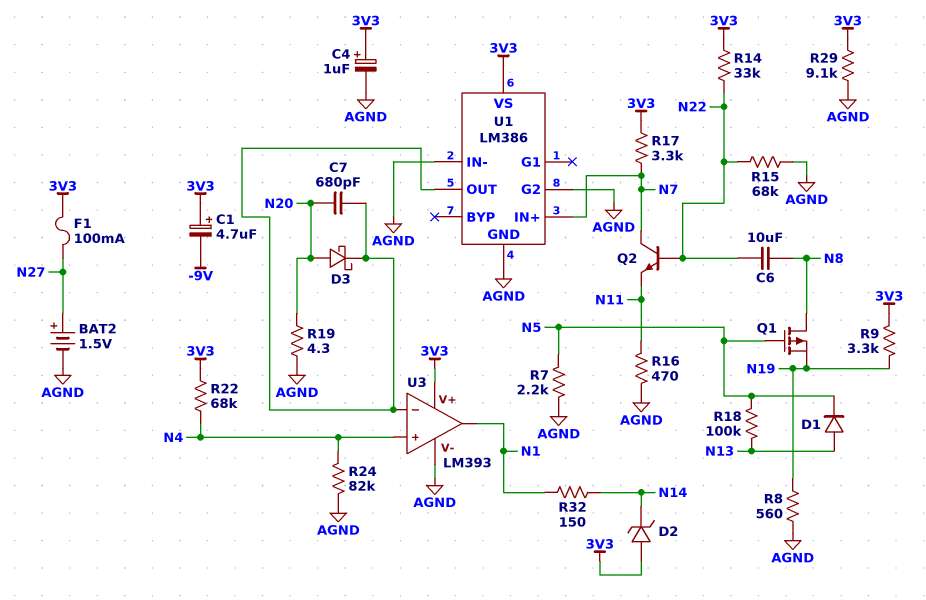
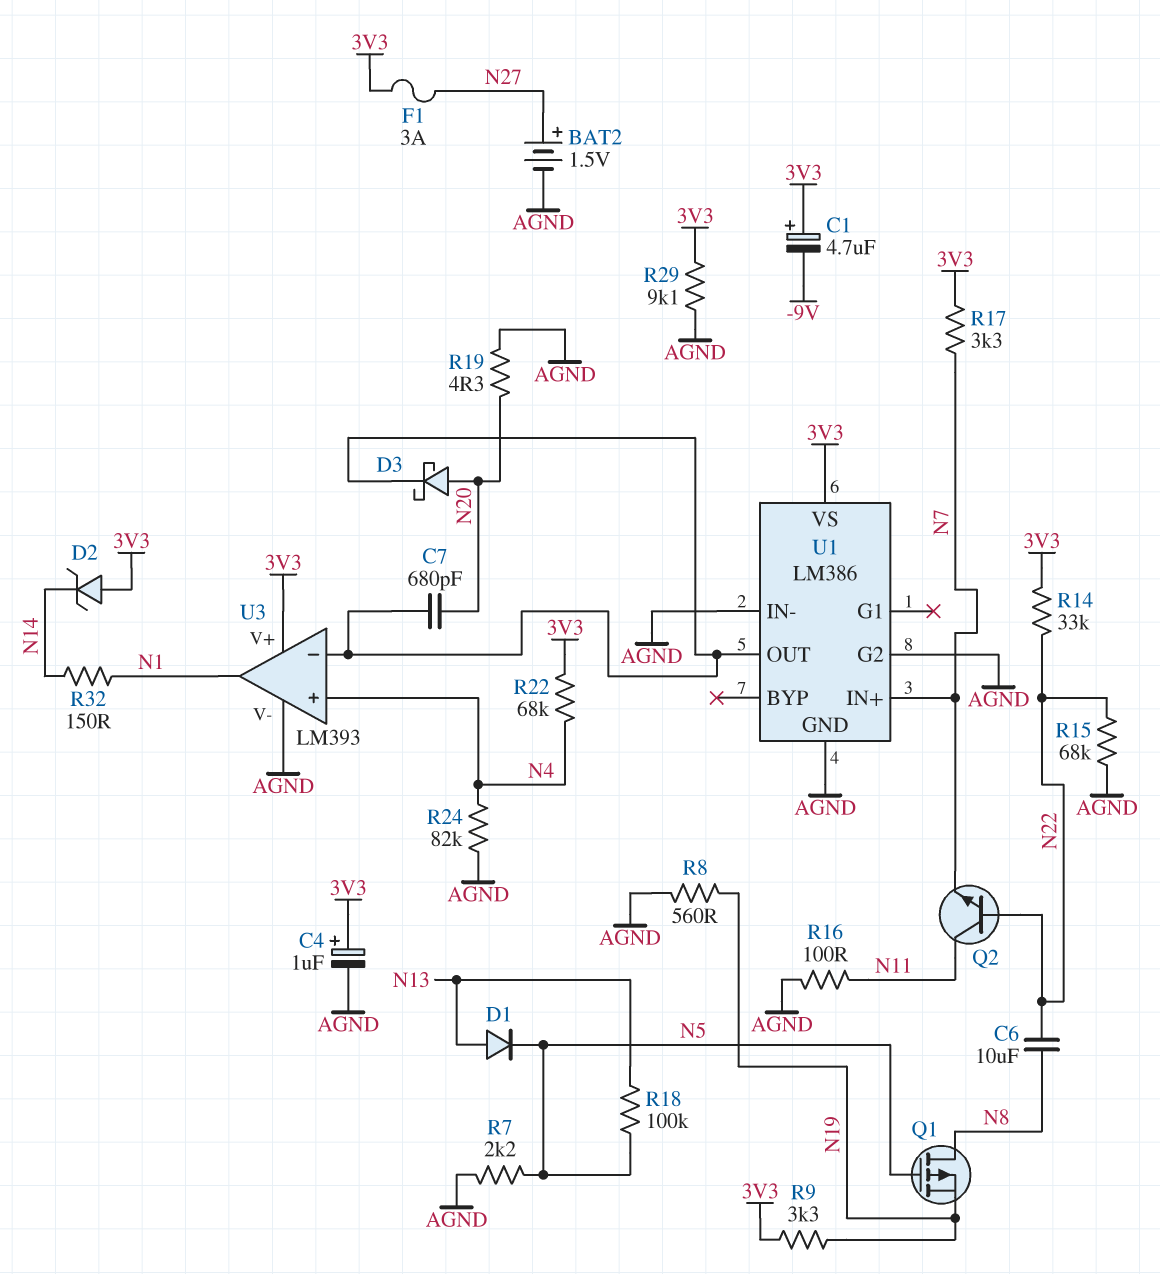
F1: 100mA (3V3, N27) -> 3A (3V3, N27)
Q2: NPN (B N22, C N7, E N11) -> NPN (B N22, C N11, E N7)
R16: 470 (AGND, N11) -> 100 (AGND, N11)

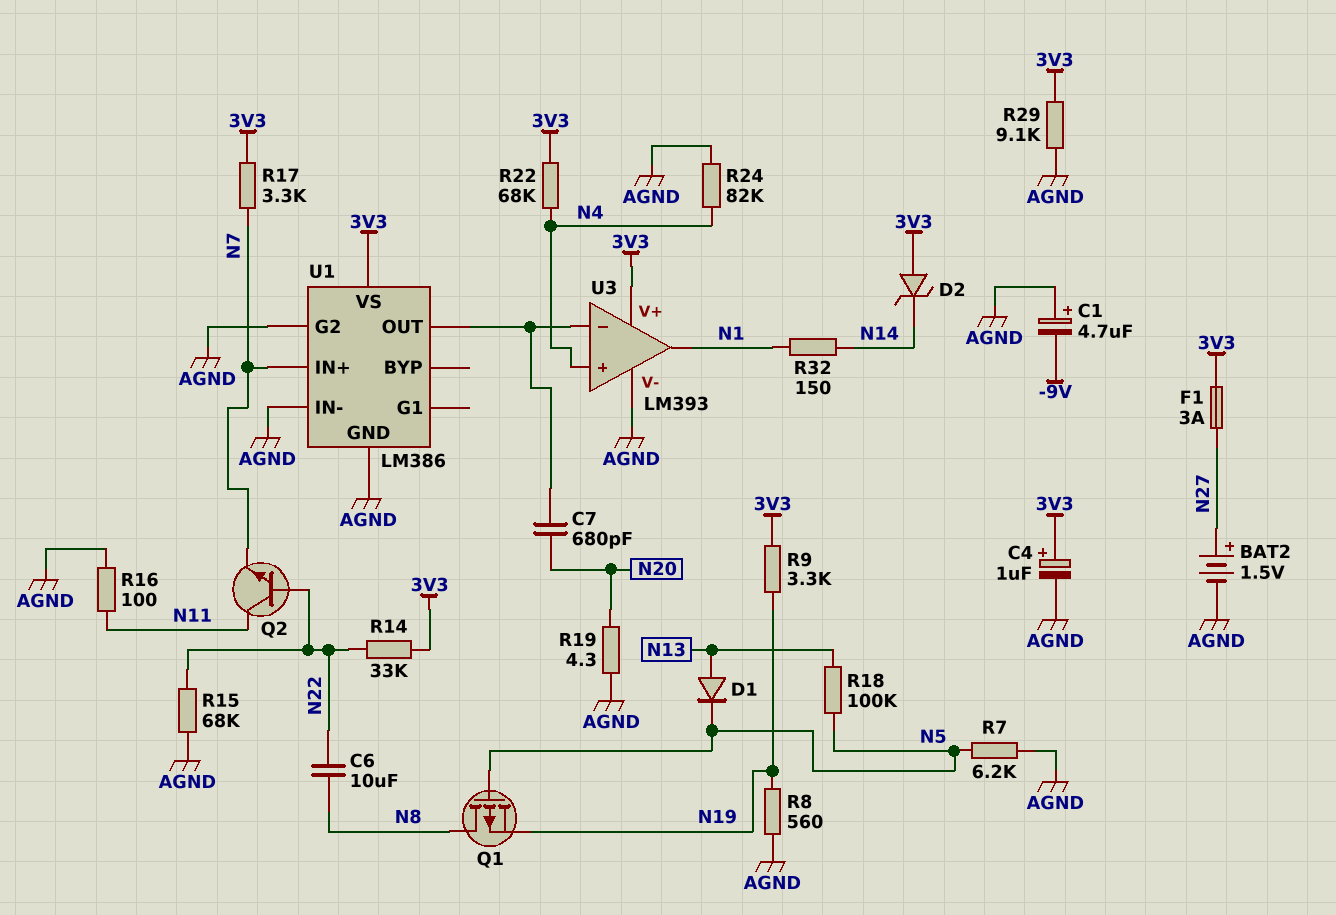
C1: 4.7uF (plus 3V3, minus -9V) -> 4.7uF (plus AGND, minus -9V)
D3: schottky (A N20, K U1/OUT) -> none
R7: 2.2k (AGND, N5) -> 6.2k (AGND, N5)

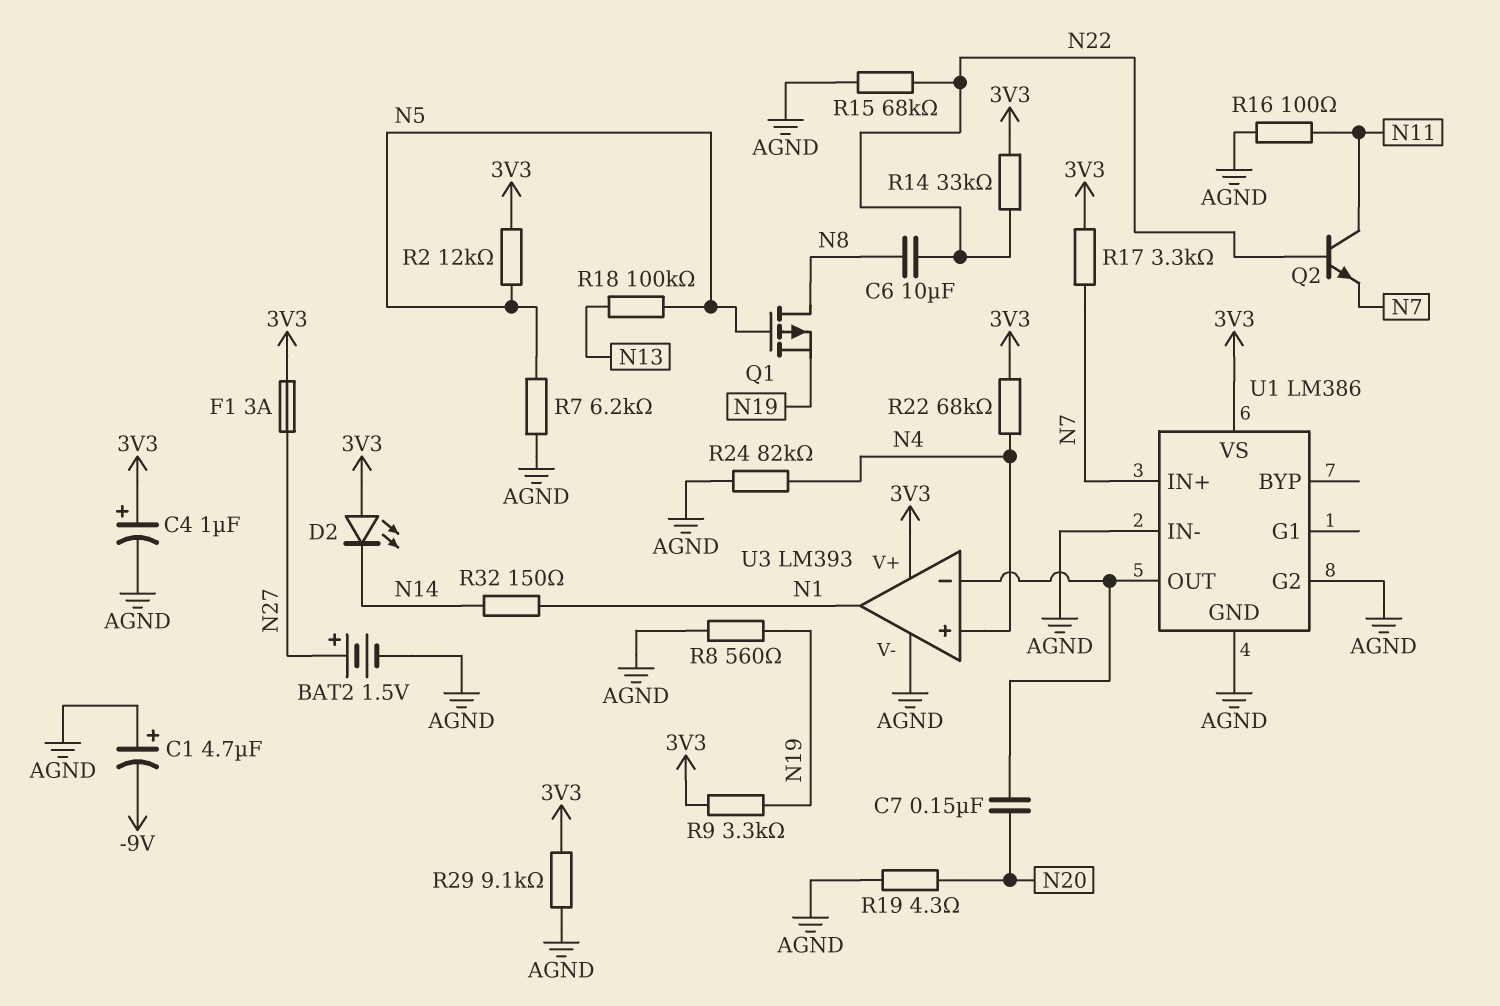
C7: 680pF (N20, U1/OUT) -> 150nF (N20, U1/OUT)
D1: diode (A N13, K N5) -> none
D2: zener (A 3V3, K N14) -> LED (A 3V3, K N14)
R2: none -> 12k (3V3, N5)

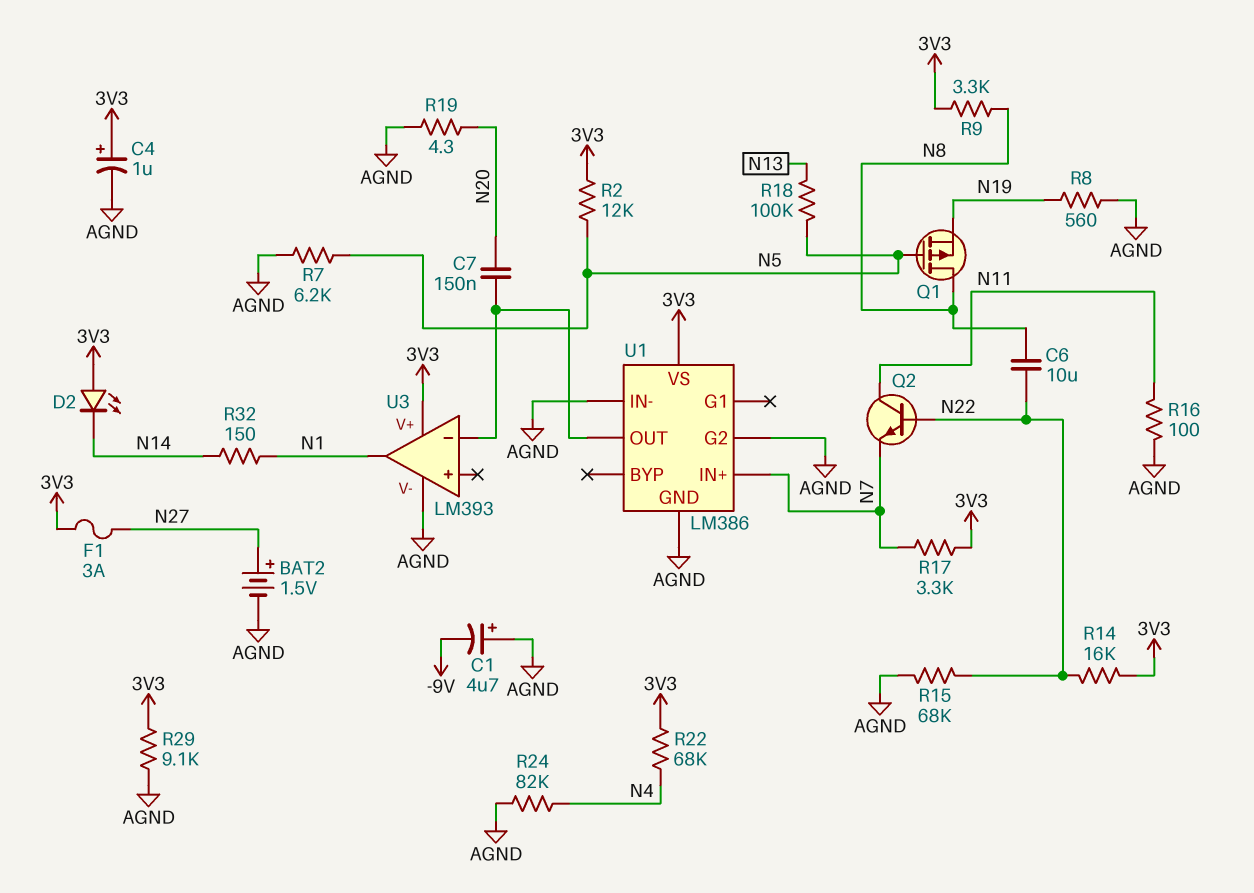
R9: 3.3k (3V3, N19) -> 3.3k (3V3, N8)
R14: 33k (3V3, N22) -> 16k (3V3, N22)
U3 pin in+: N4 -> none

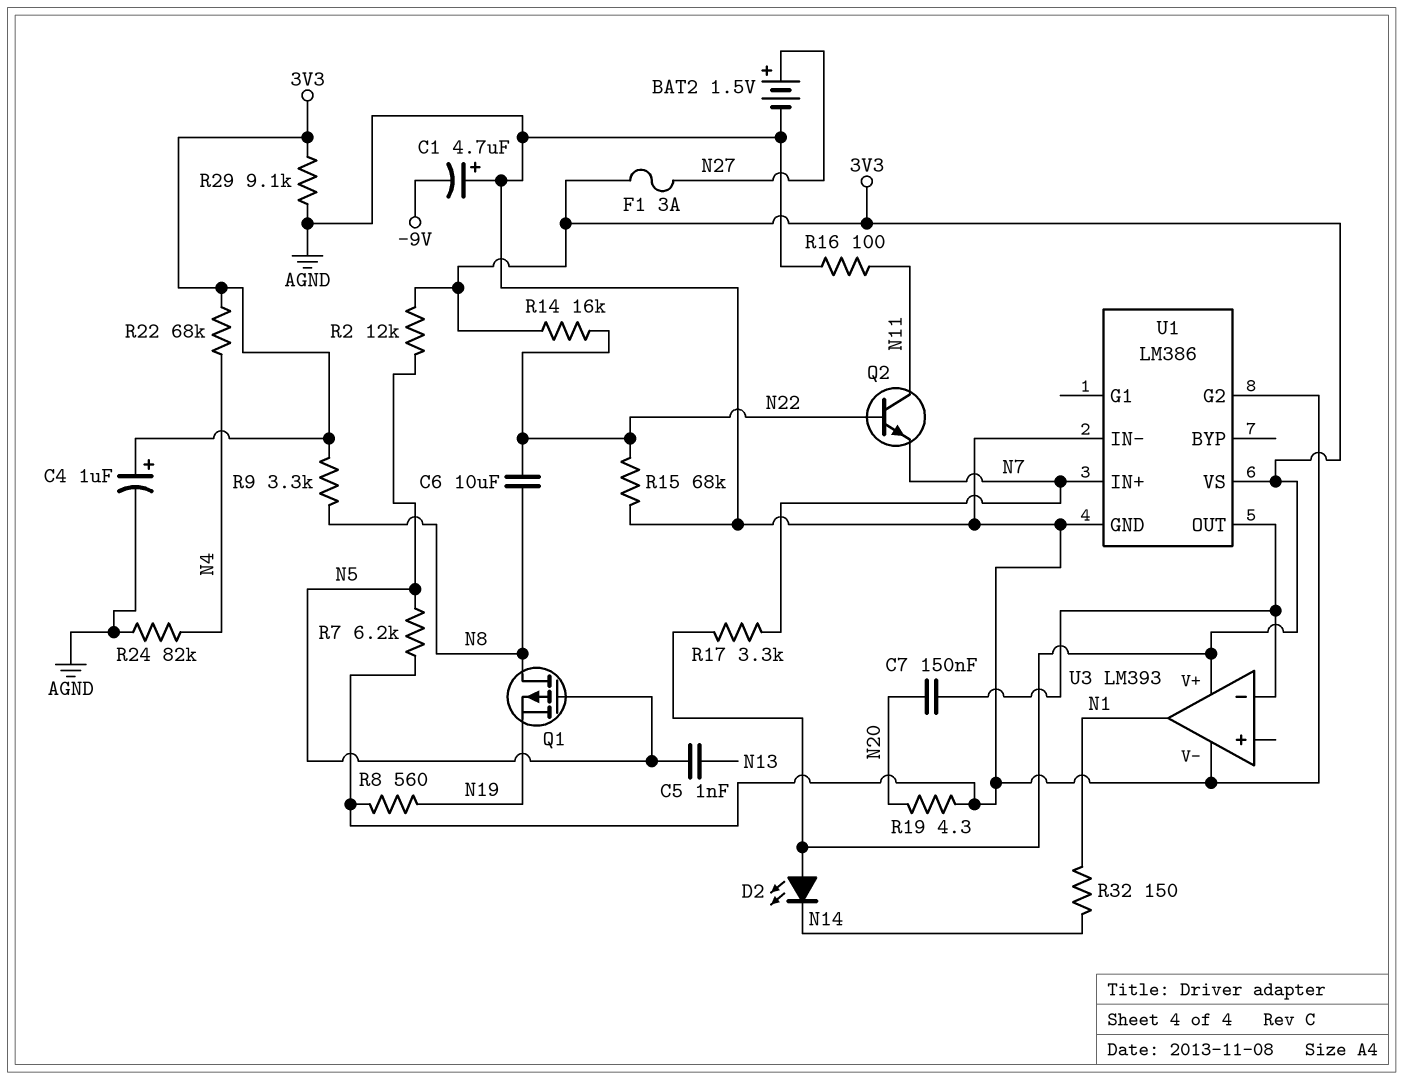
C5: none -> 1nF (N5, N13)
R18: 100k (N5, N13) -> none

